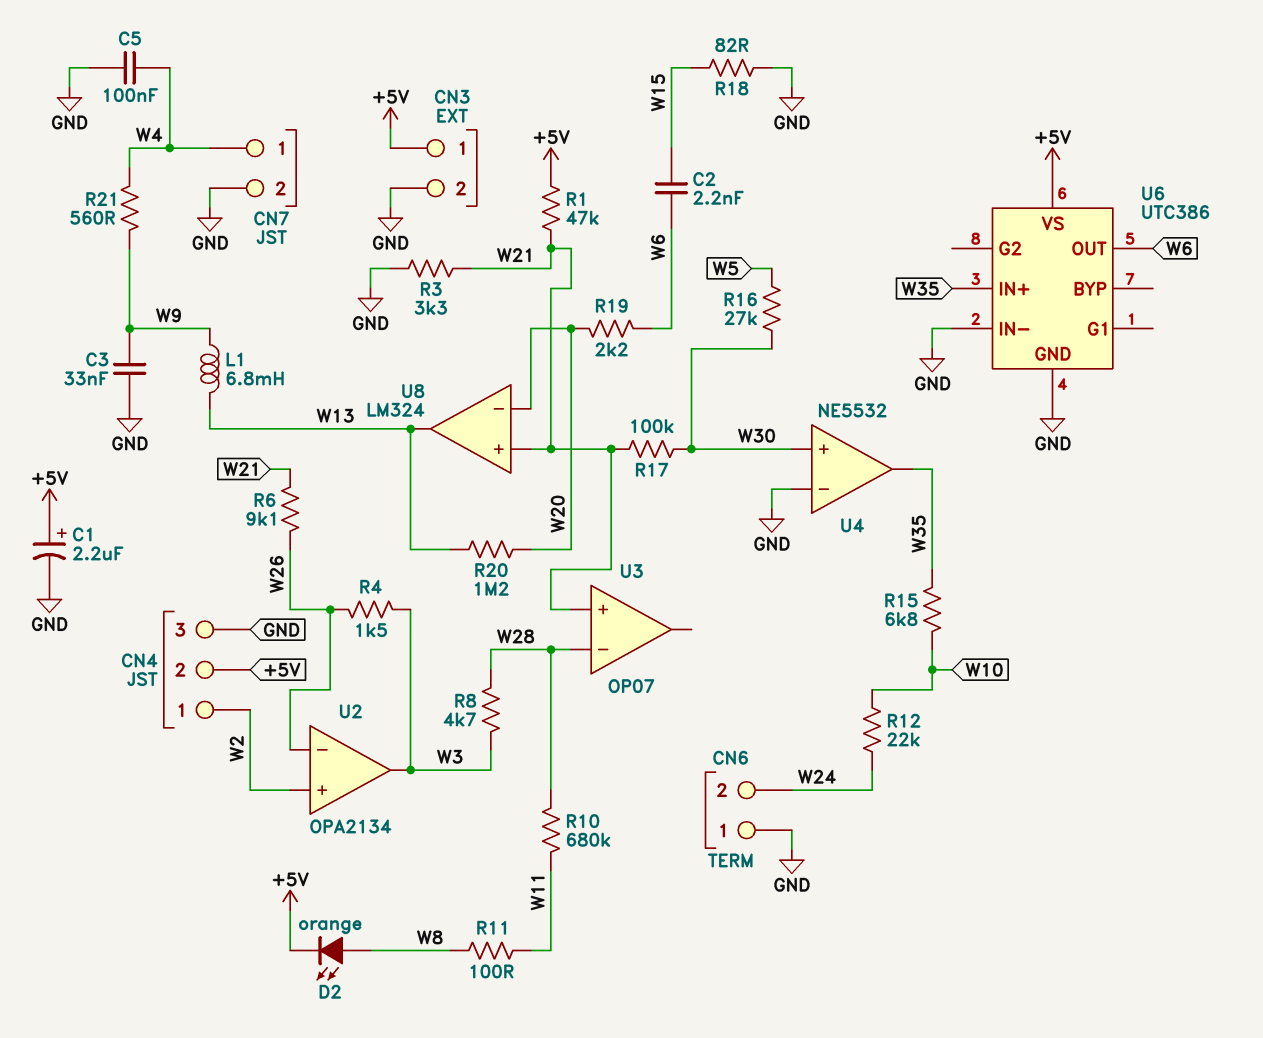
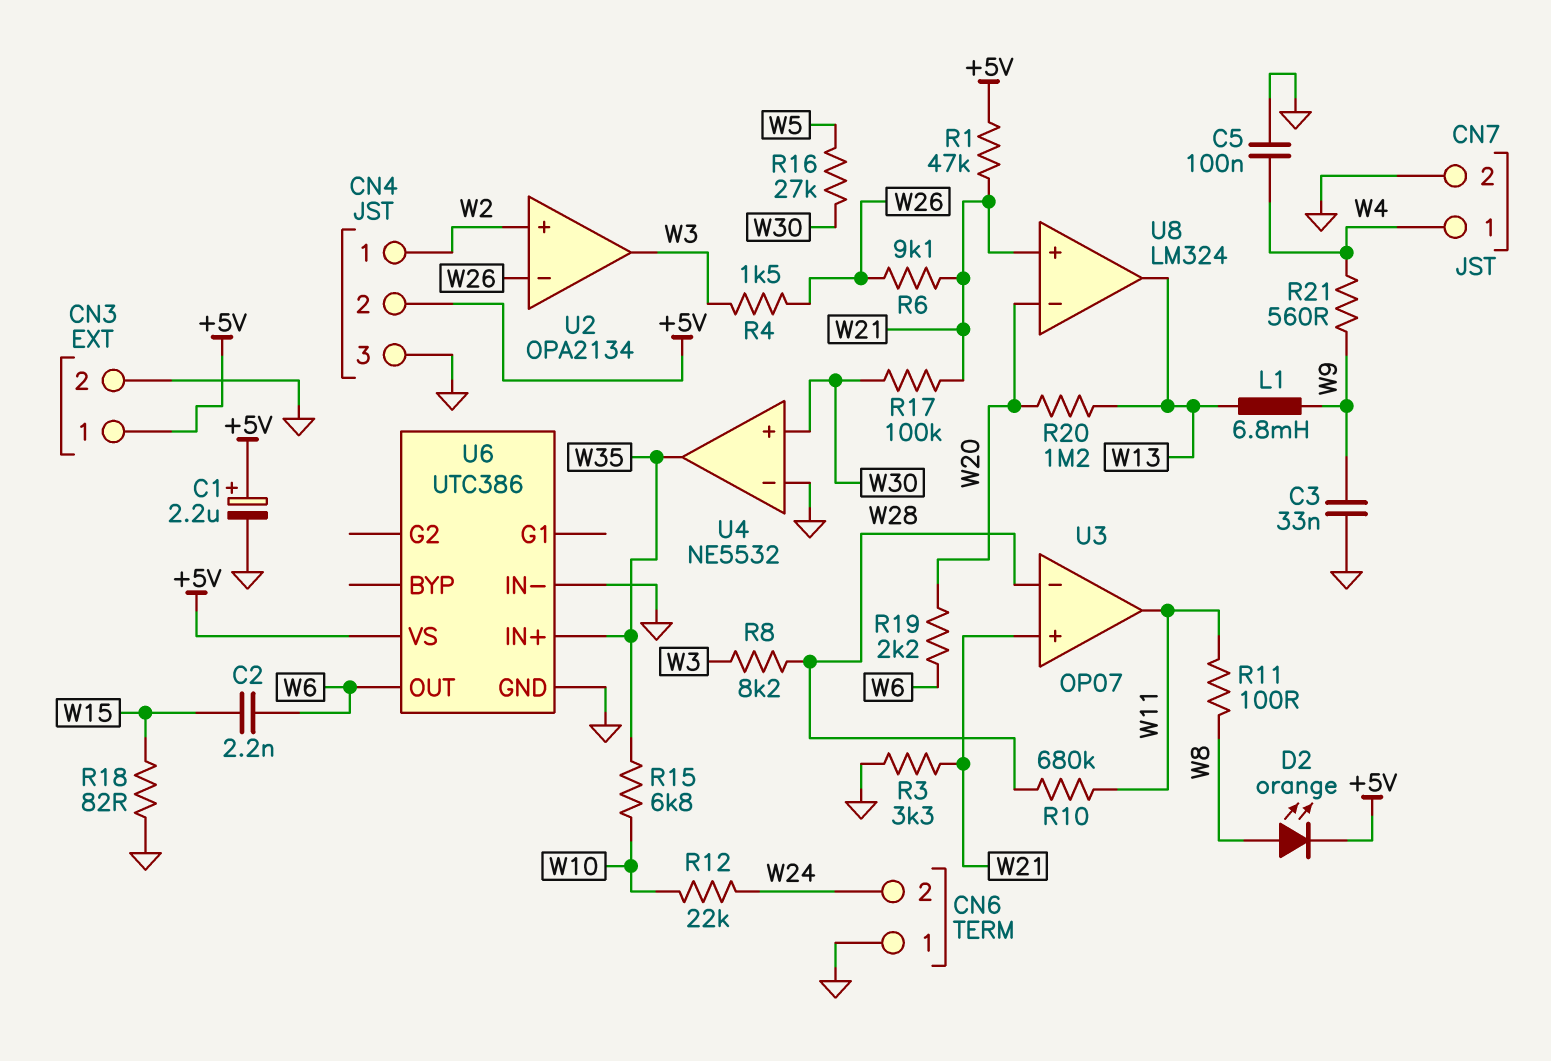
R8: 4.7k (W3, W28) -> 8.2k (W3, W28)
U3 pin out: none -> W11

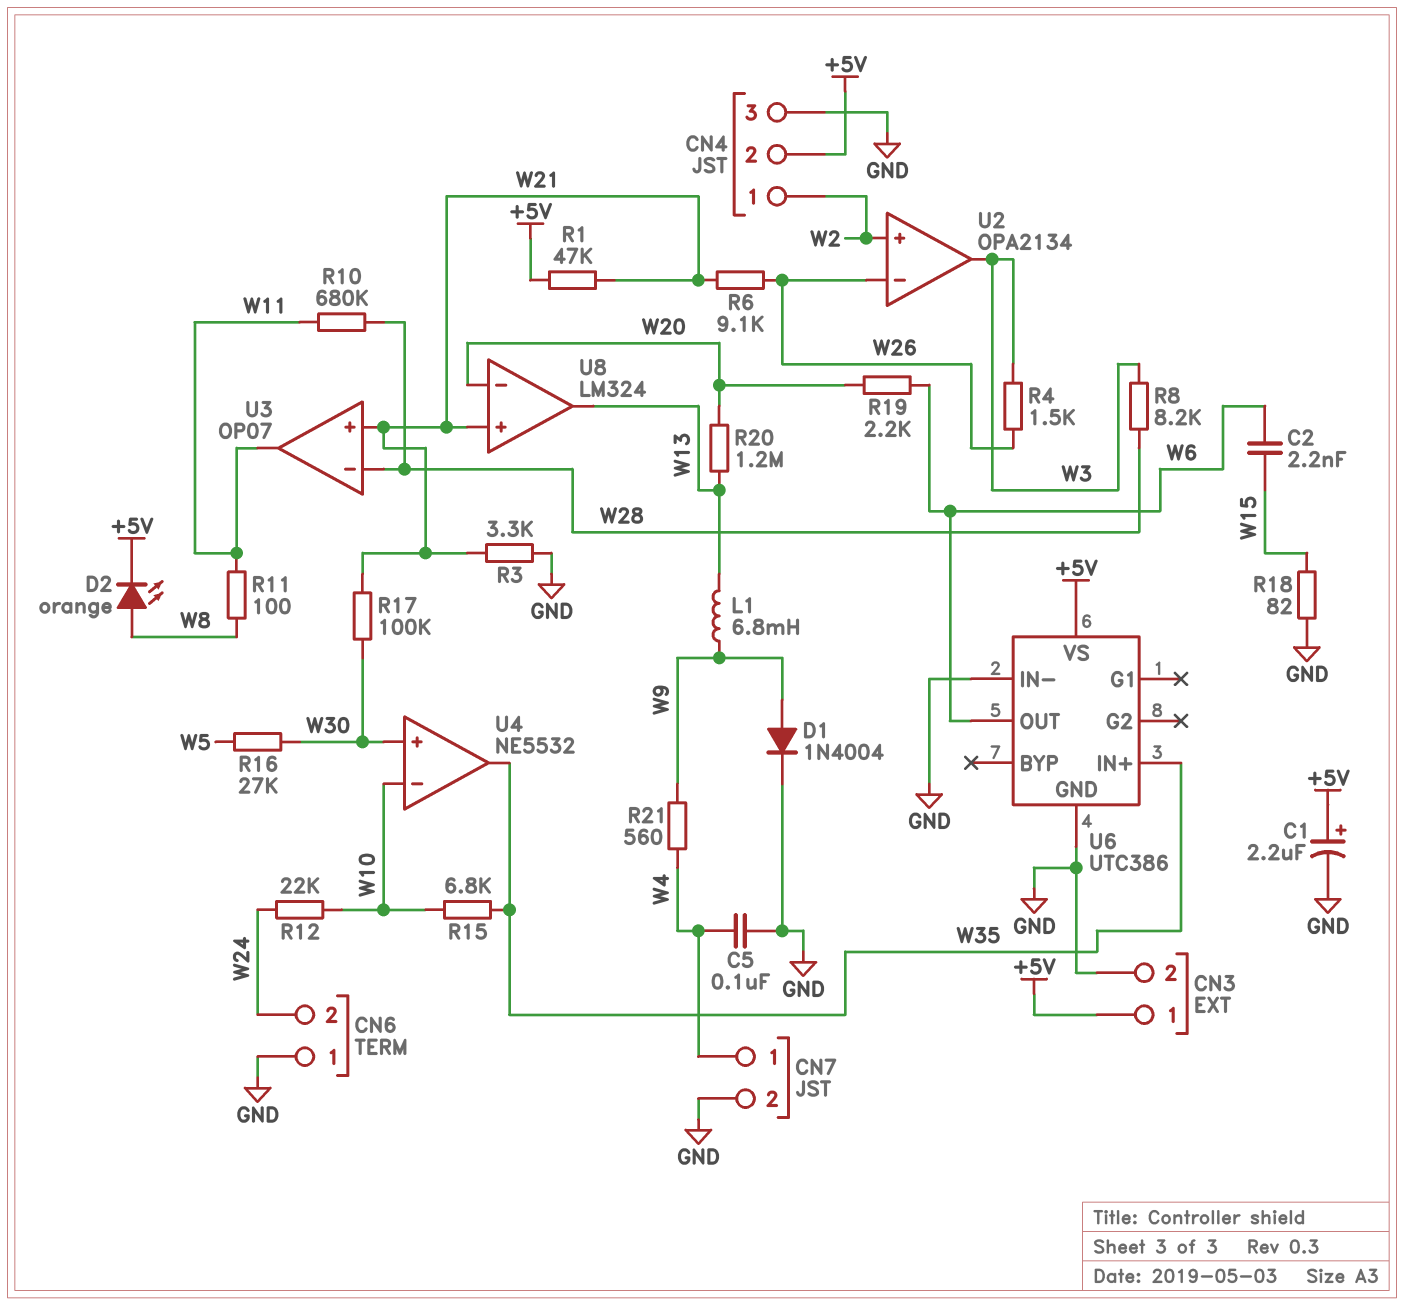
C3: 33nF (GND, W9) -> none
D1: none -> diode 1N4004 (A W9, K GND)
U4 pin in-: GND -> W10

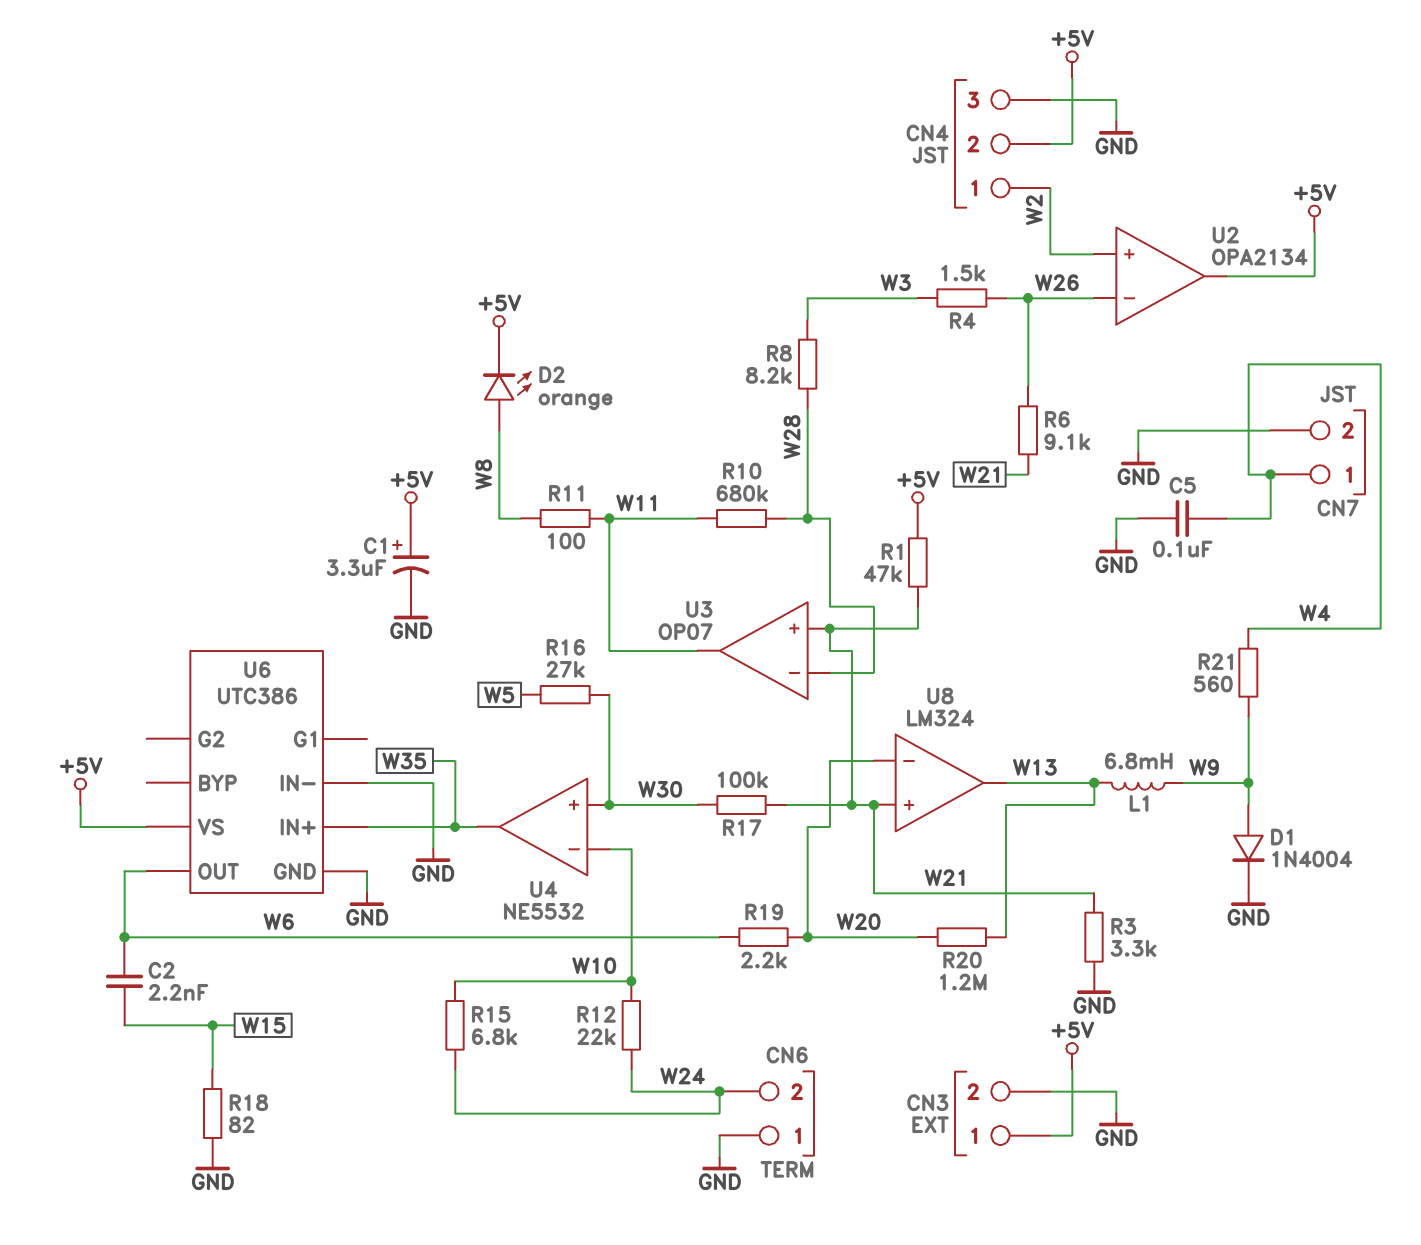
C1: 2.2uF (plus +5V, minus GND) -> 3.3uF (plus +5V, minus GND)
R15: 6.8k (W10, W35) -> 6.8k (W10, W24)
U2 pin out: W3 -> +5V

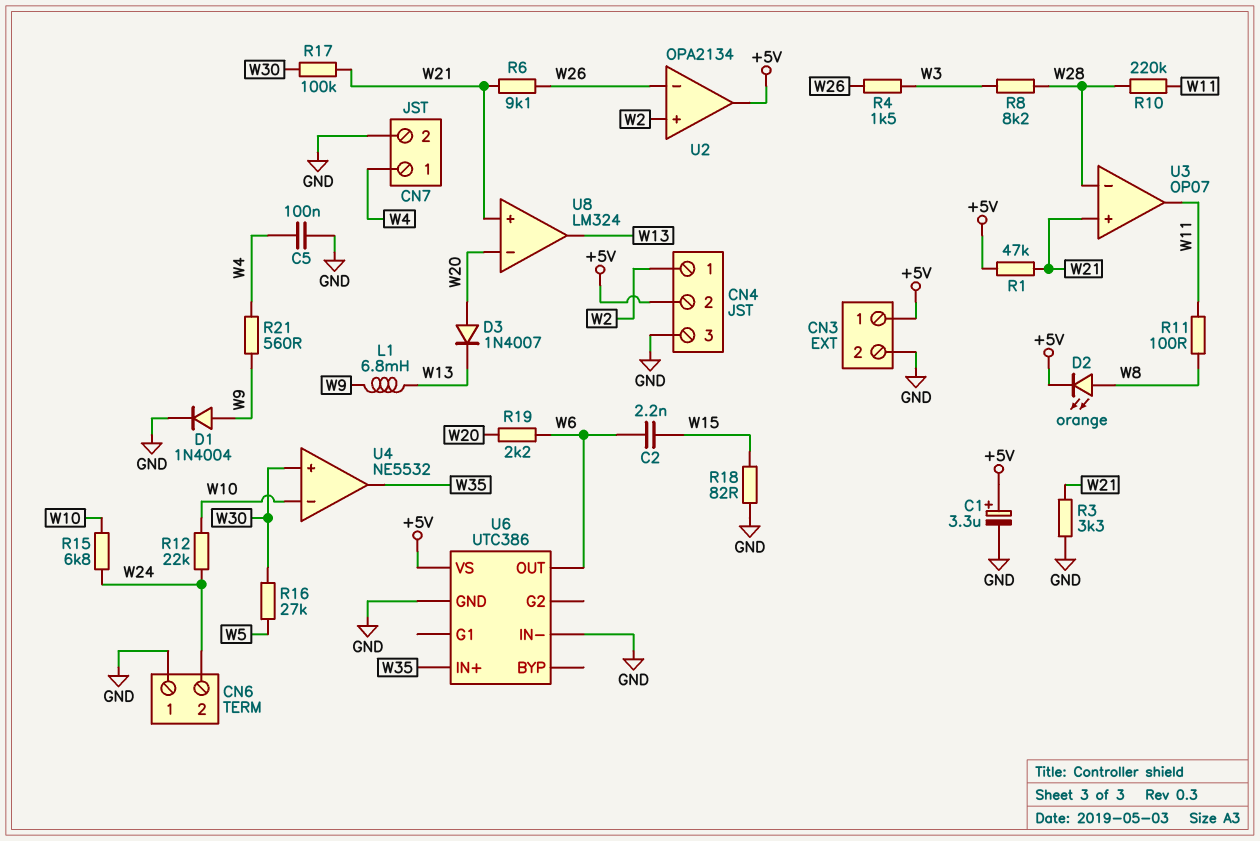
D3: none -> diode 1N4007 (A W20, K W13)
R10: 680k (W11, W28) -> 220k (W11, W28)
R20: 1.2M (W13, W20) -> none

